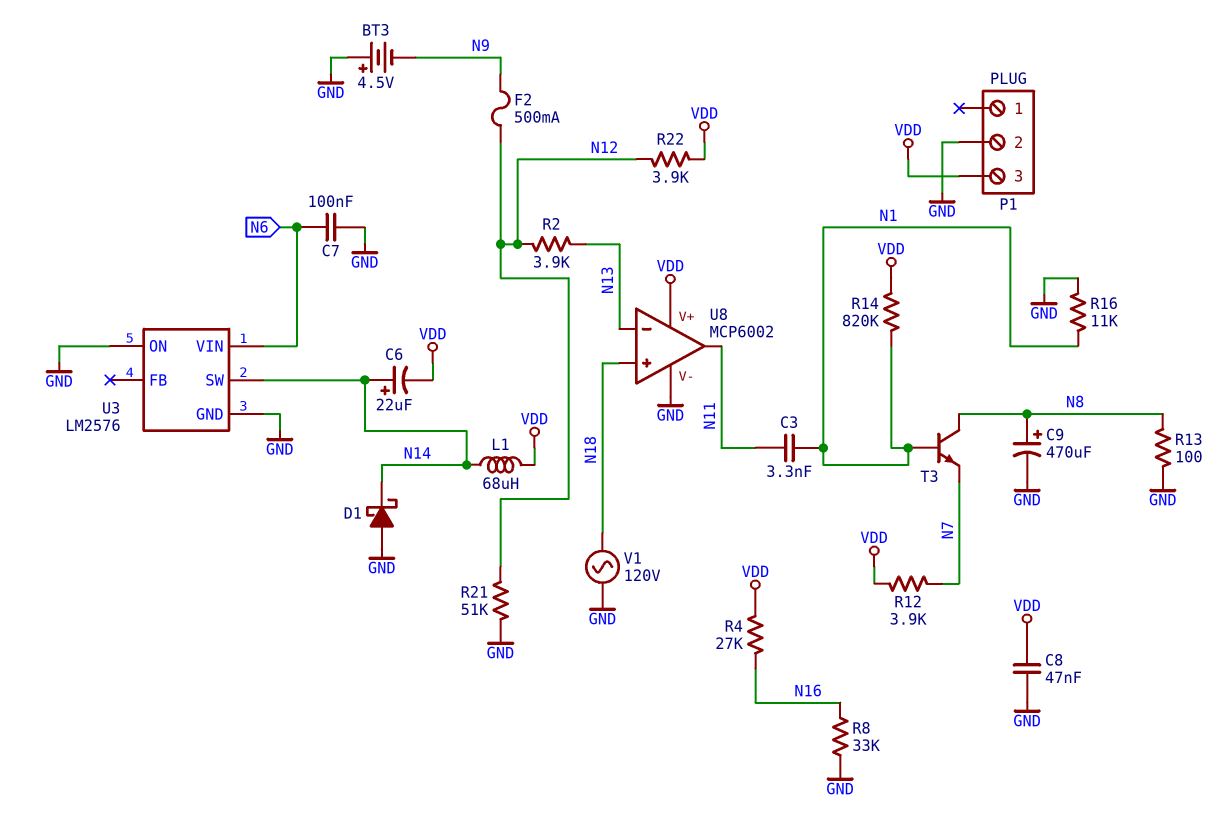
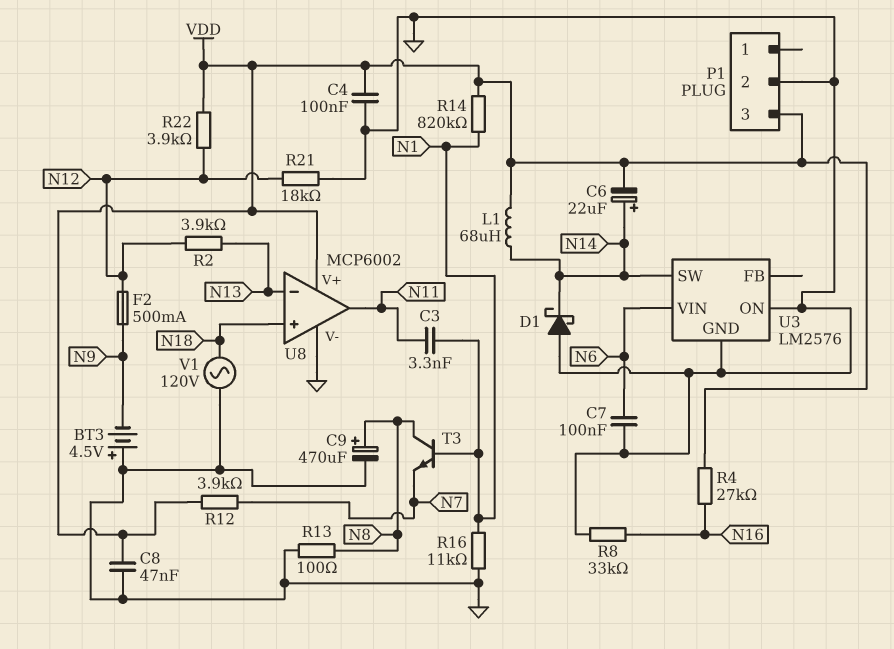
C4: none -> 100nF (GND, VDD)
R21: 51k (GND, N12) -> 18k (GND, N12)

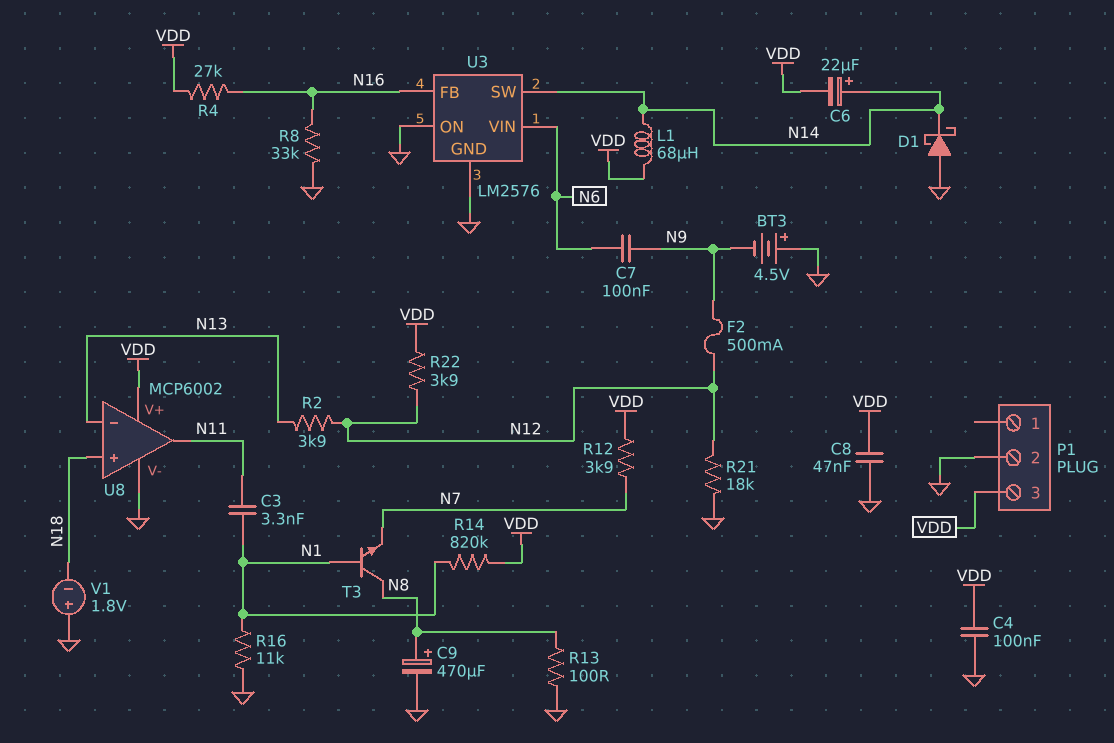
C7: 100nF (GND, N6) -> 100nF (N6, N9)
U3 pin FB: none -> N16
V1: AC 120V (GND, N18) -> 1.8V (plus GND, minus N18)

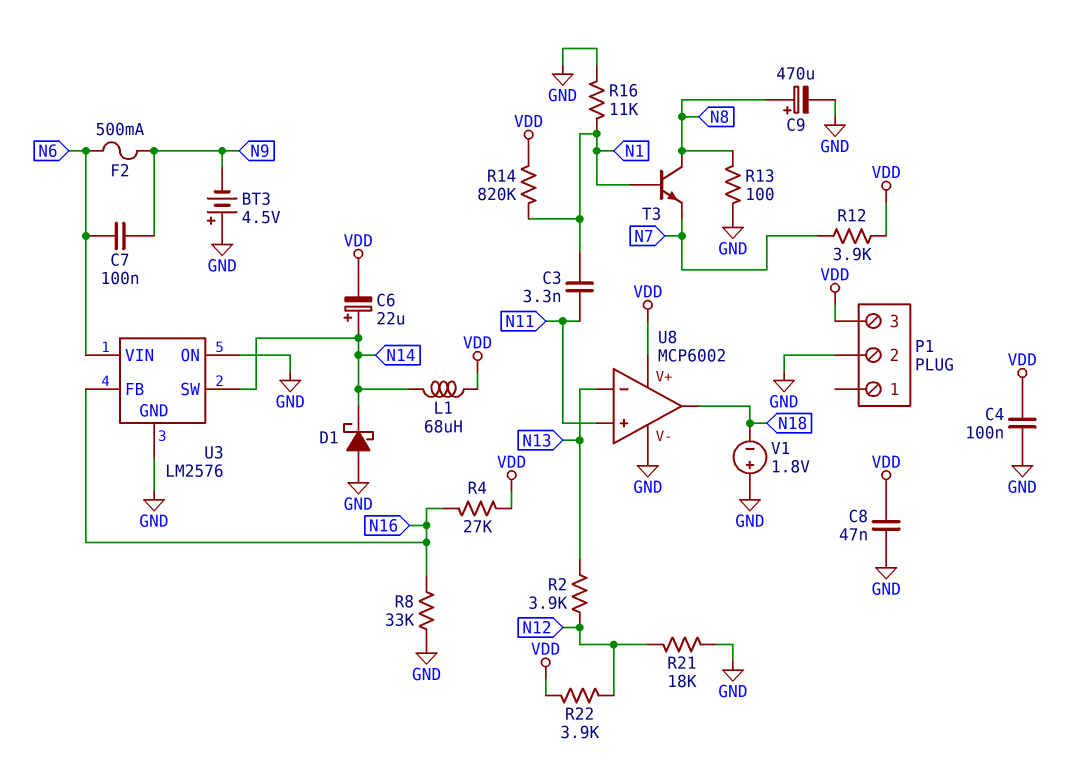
F2: 500mA (N9, N12) -> 500mA (N6, N9)
U8 pin in+: N18 -> N11
U8 pin out: N11 -> N18

